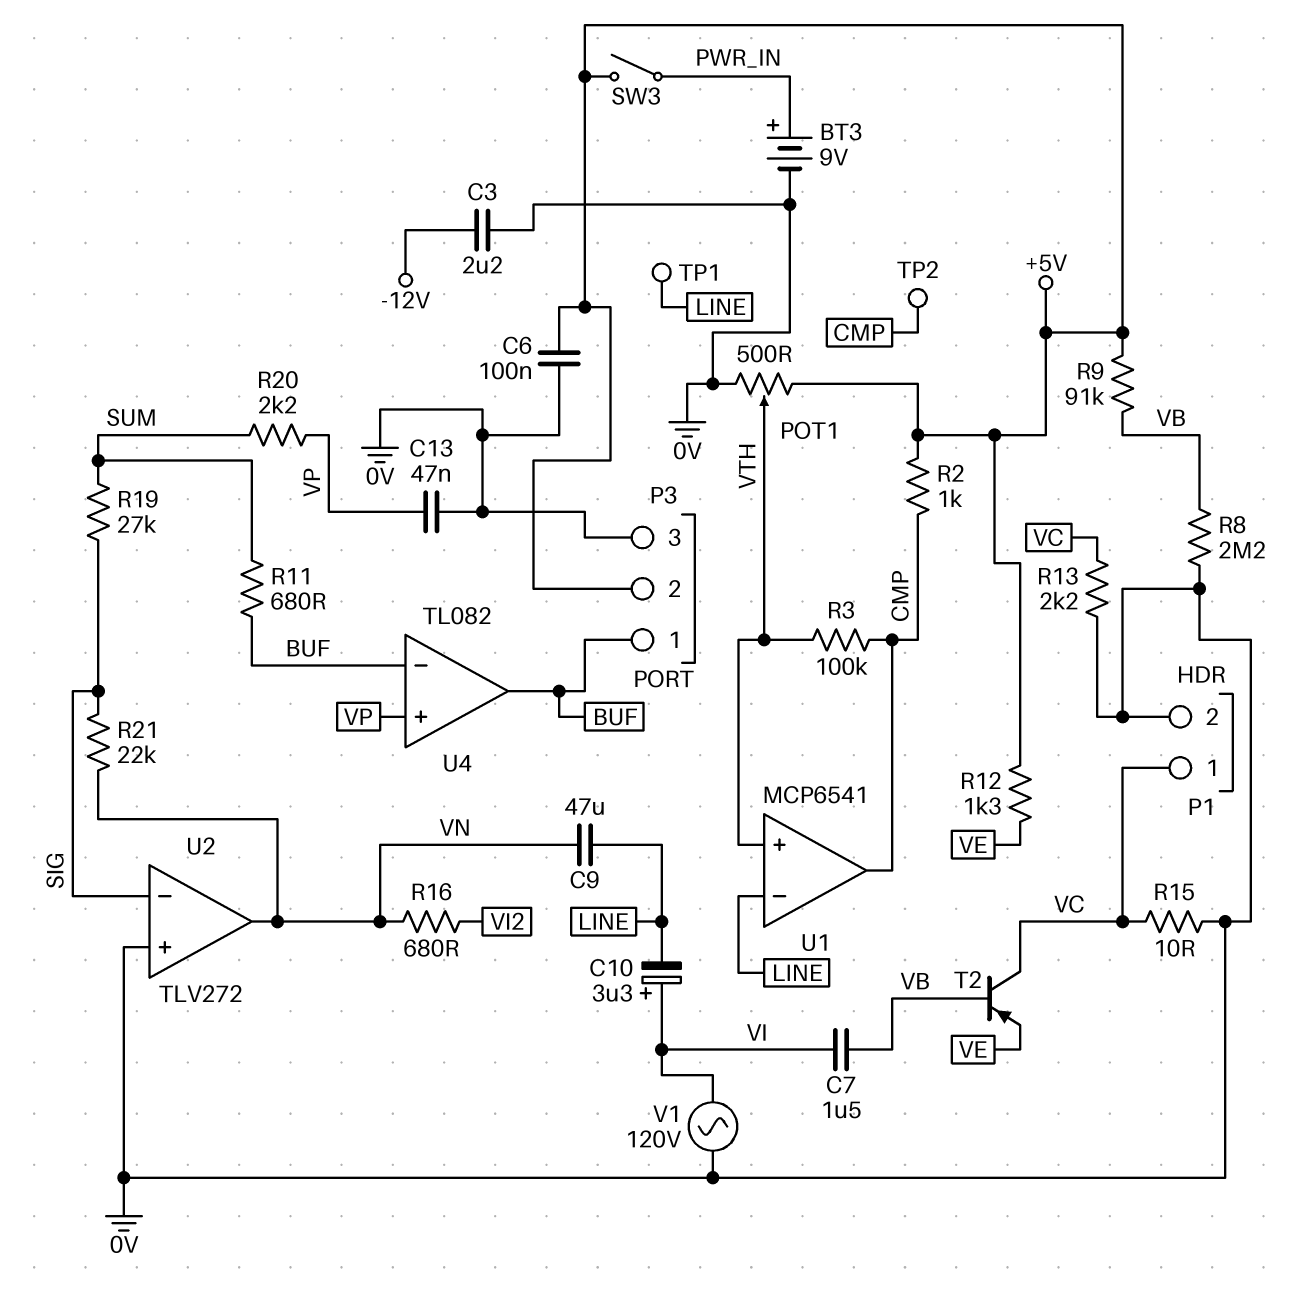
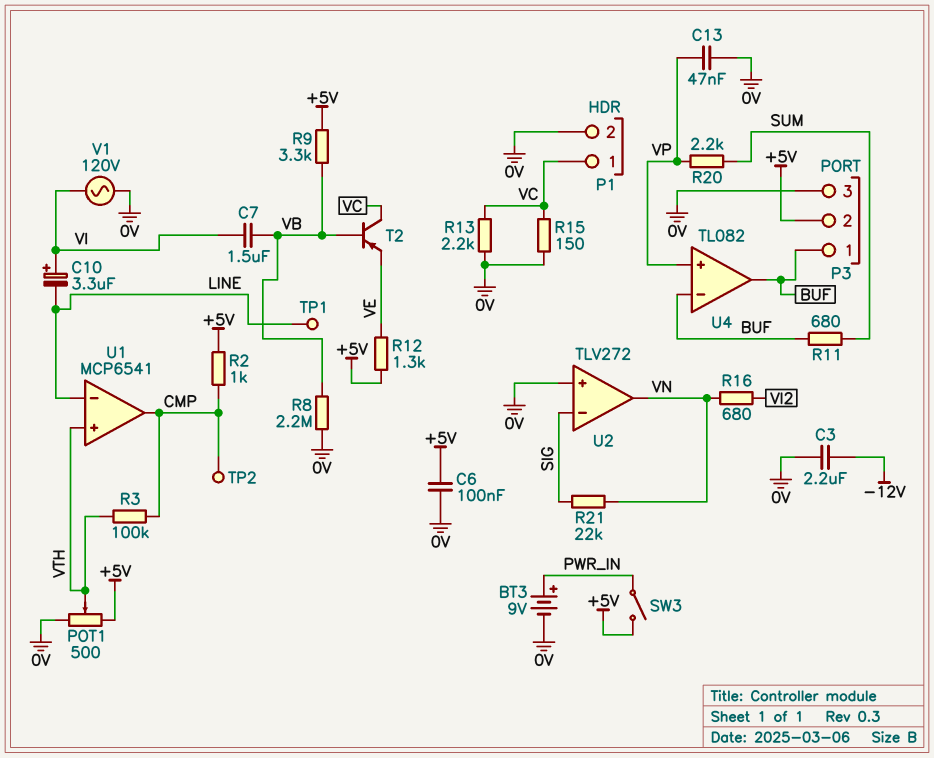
C9: 47uF (LINE, VN) -> none
R9: 91k (+5V, VB) -> 3.3k (+5V, VB)
R15: 10 (0V, VC) -> 150 (0V, VC)
R19: 27k (SIG, SUM) -> none

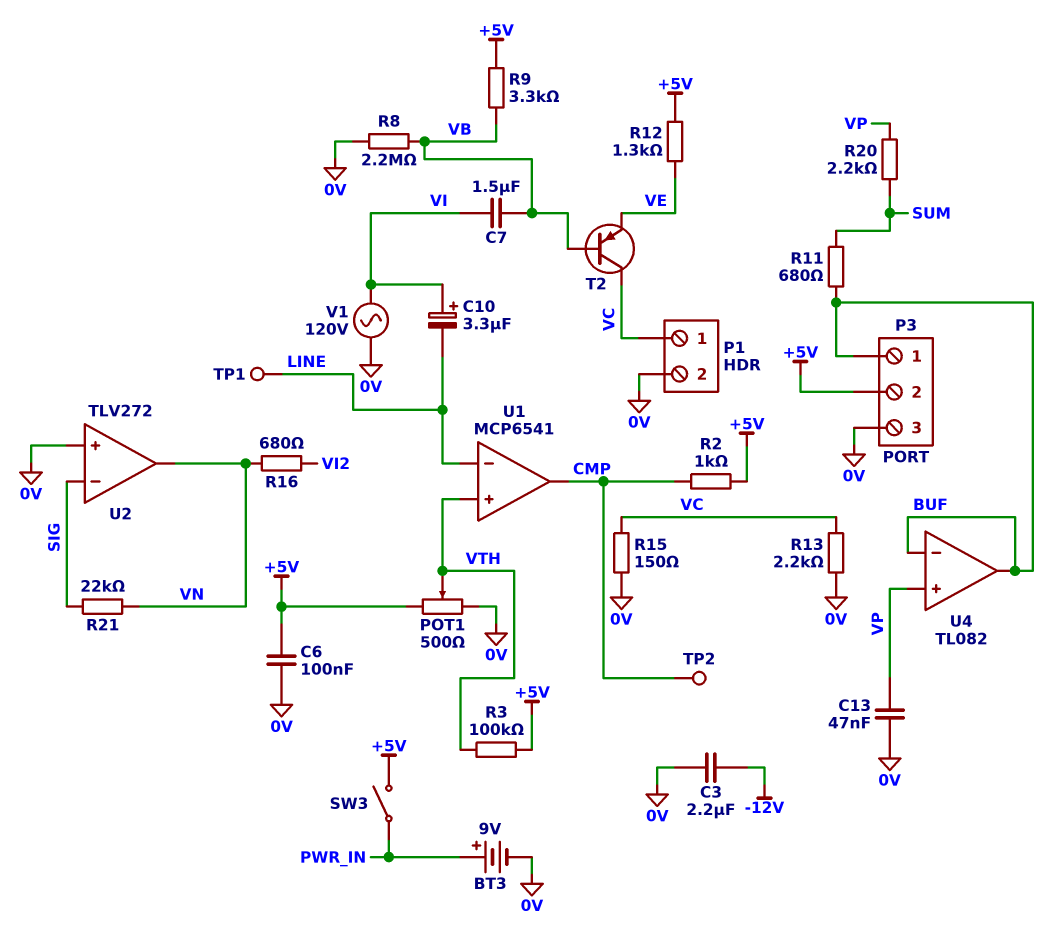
R3: 100k (CMP, VTH) -> 100k (+5V, VTH)

